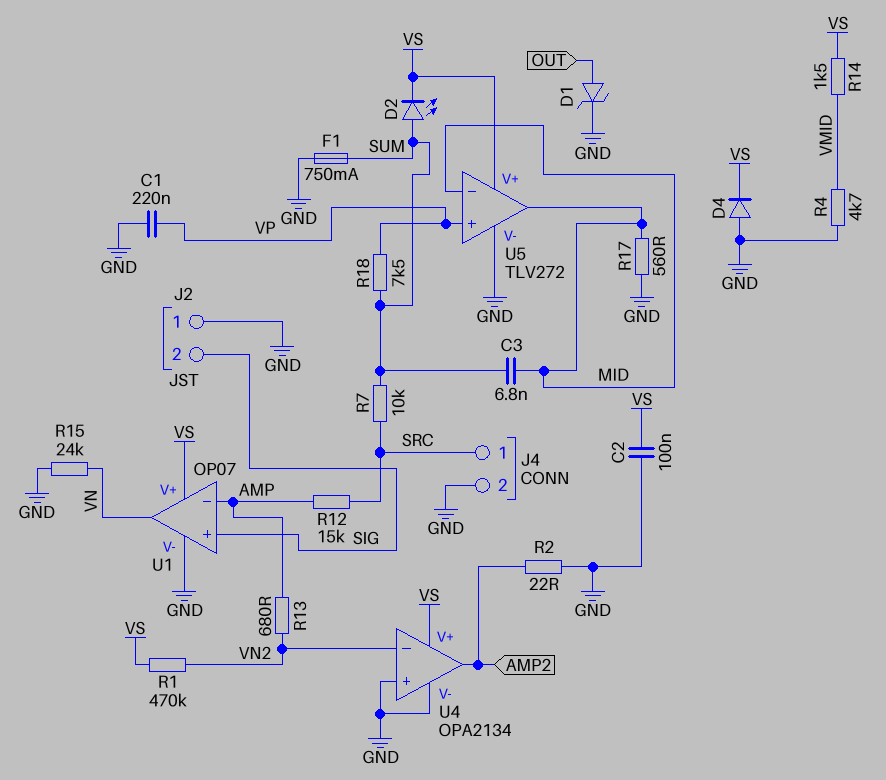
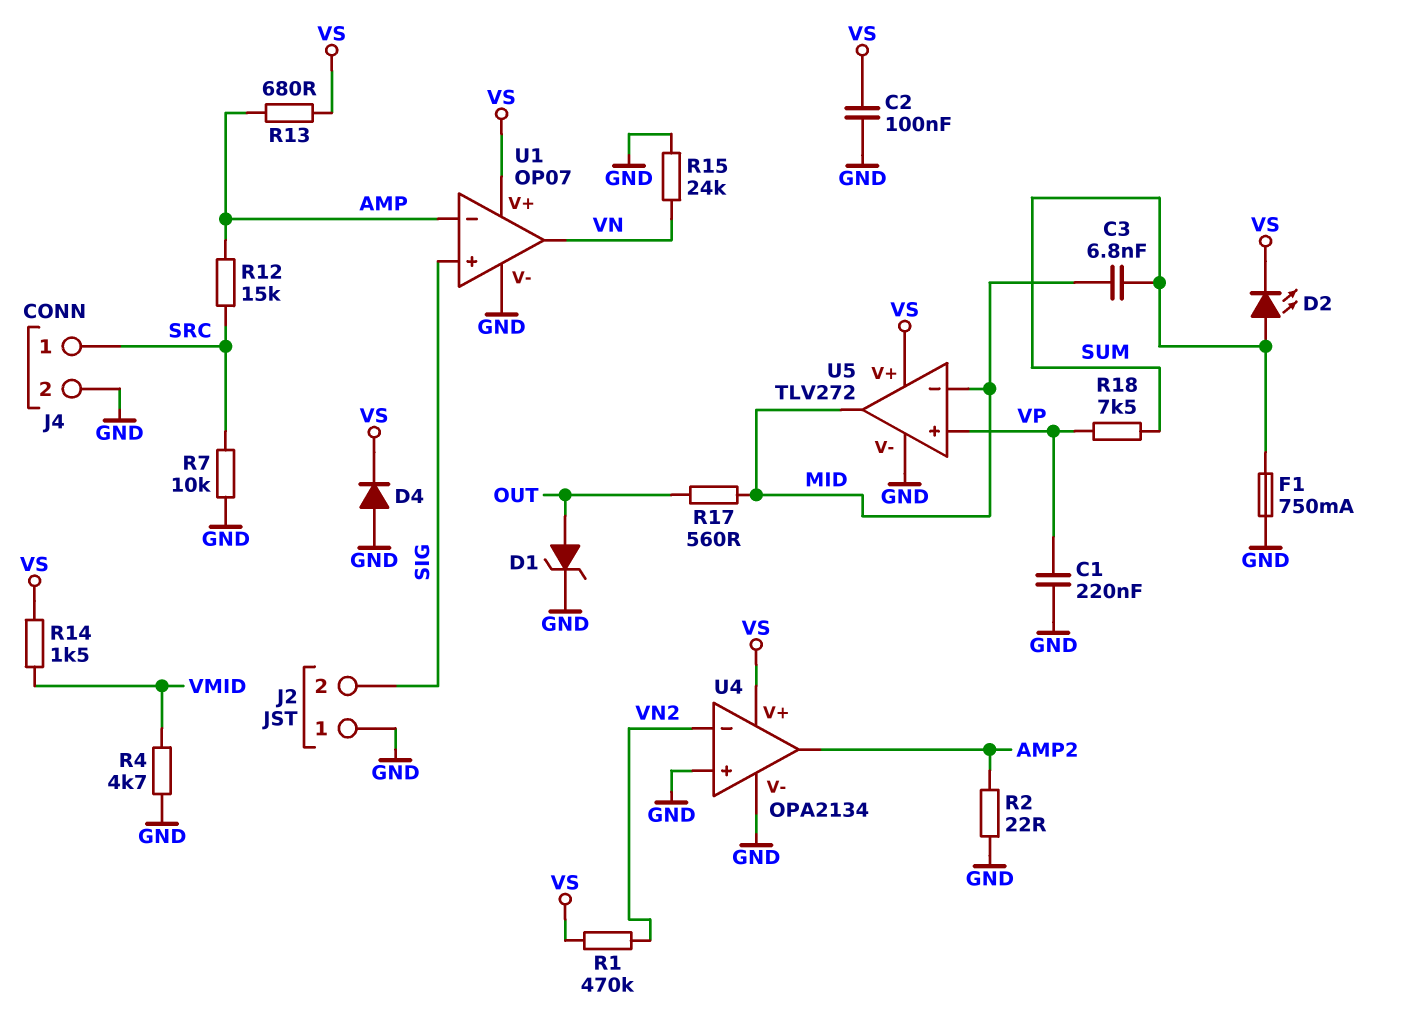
R7: 10k (SRC, SUM) -> 10k (GND, SRC)
R13: 680 (AMP, VN2) -> 680 (AMP, VS)
R17: 560 (GND, MID) -> 560 (MID, OUT)

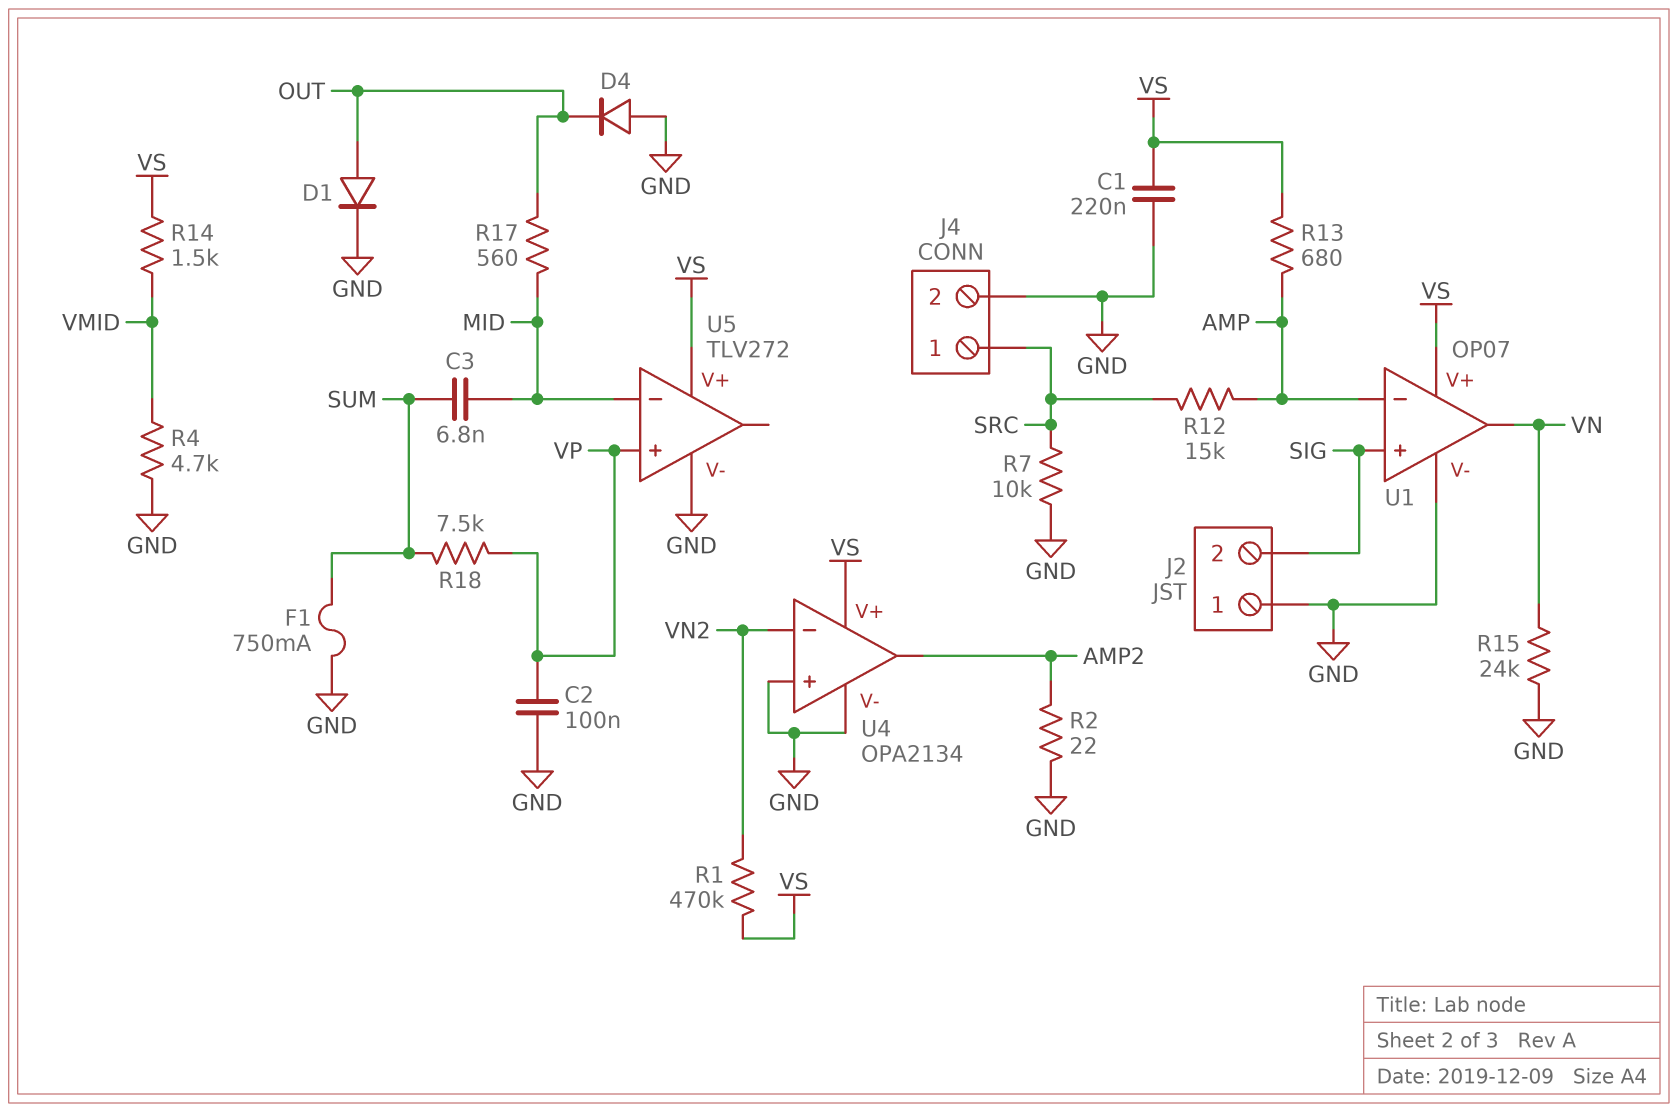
C1: 220nF (GND, VP) -> 220nF (GND, VS)
C2: 100nF (GND, VS) -> 100nF (GND, VP)
D1: zener (A OUT, K GND) -> diode (A OUT, K GND)
D2: LED (A SUM, K VS) -> none
D4: diode (A GND, K VS) -> diode (A GND, K OUT)
U5 pin out: MID -> none

